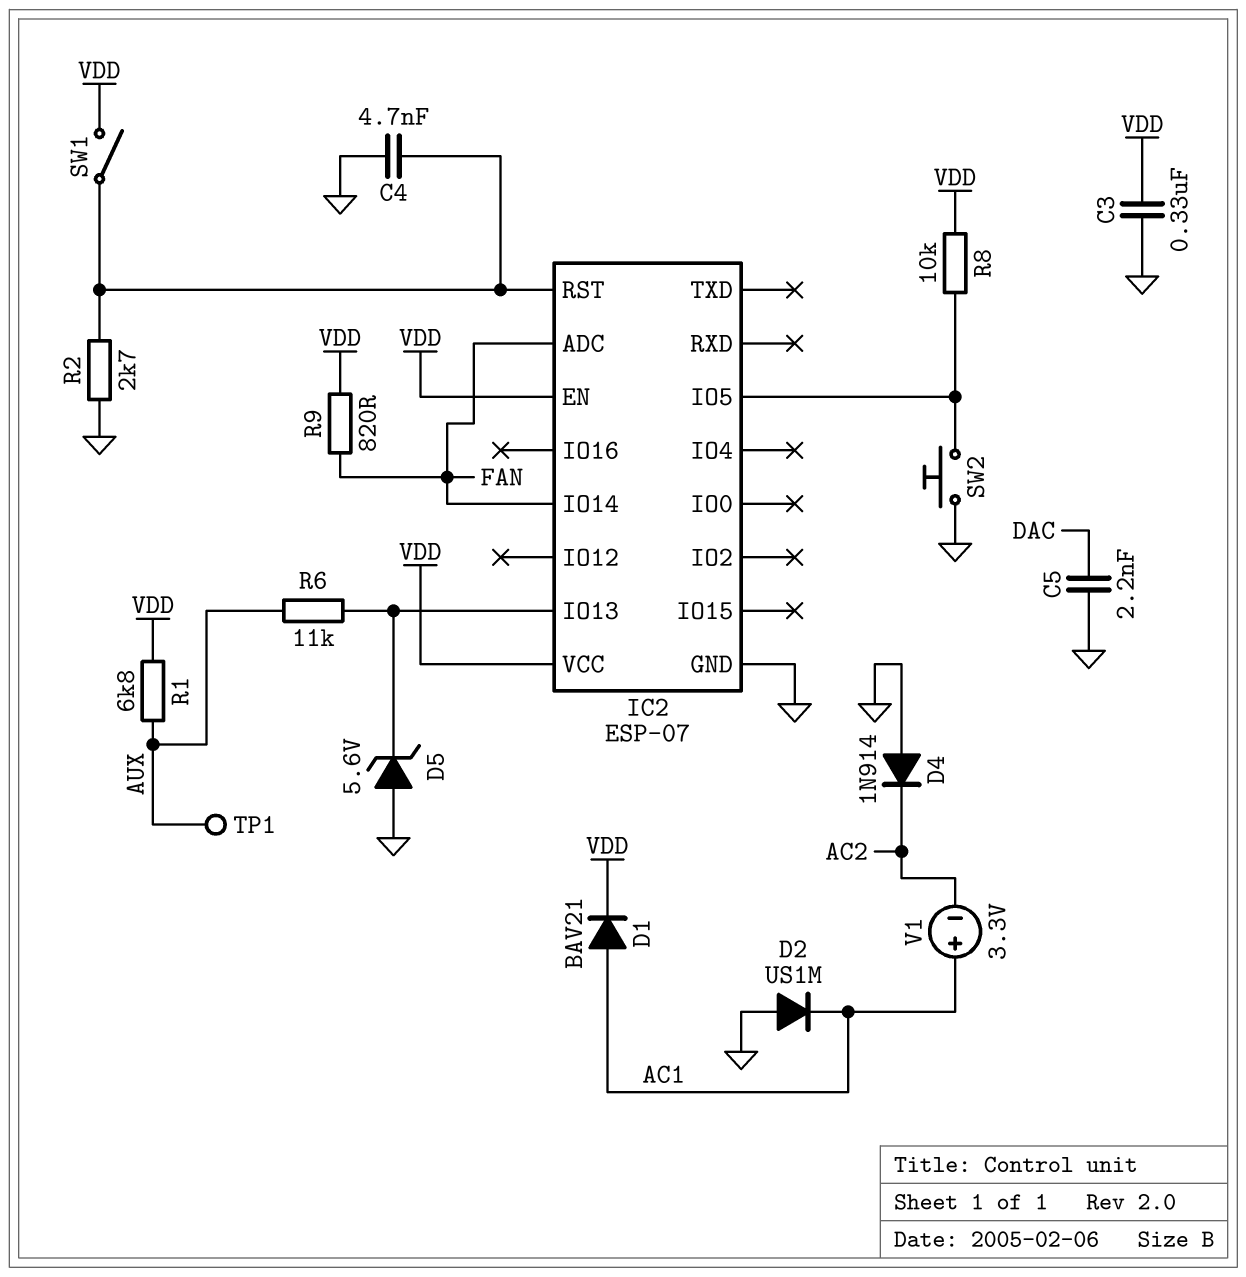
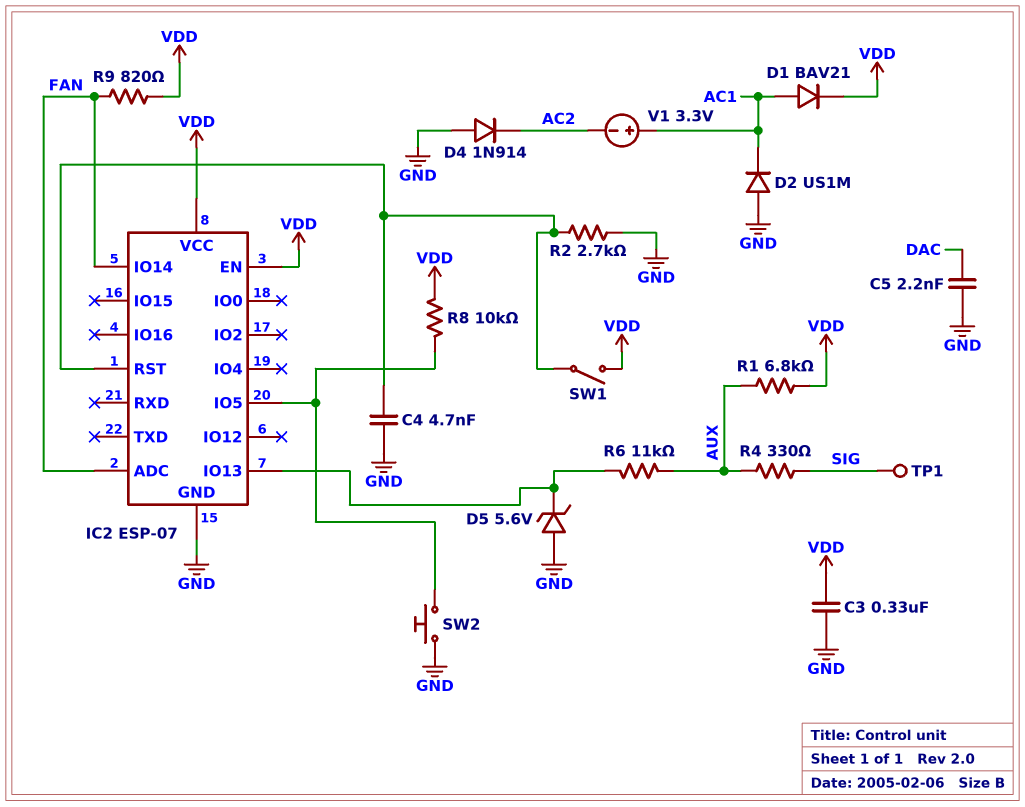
R4: none -> 330 (AUX, SIG)
TP1: test point (AUX) -> test point (SIG)

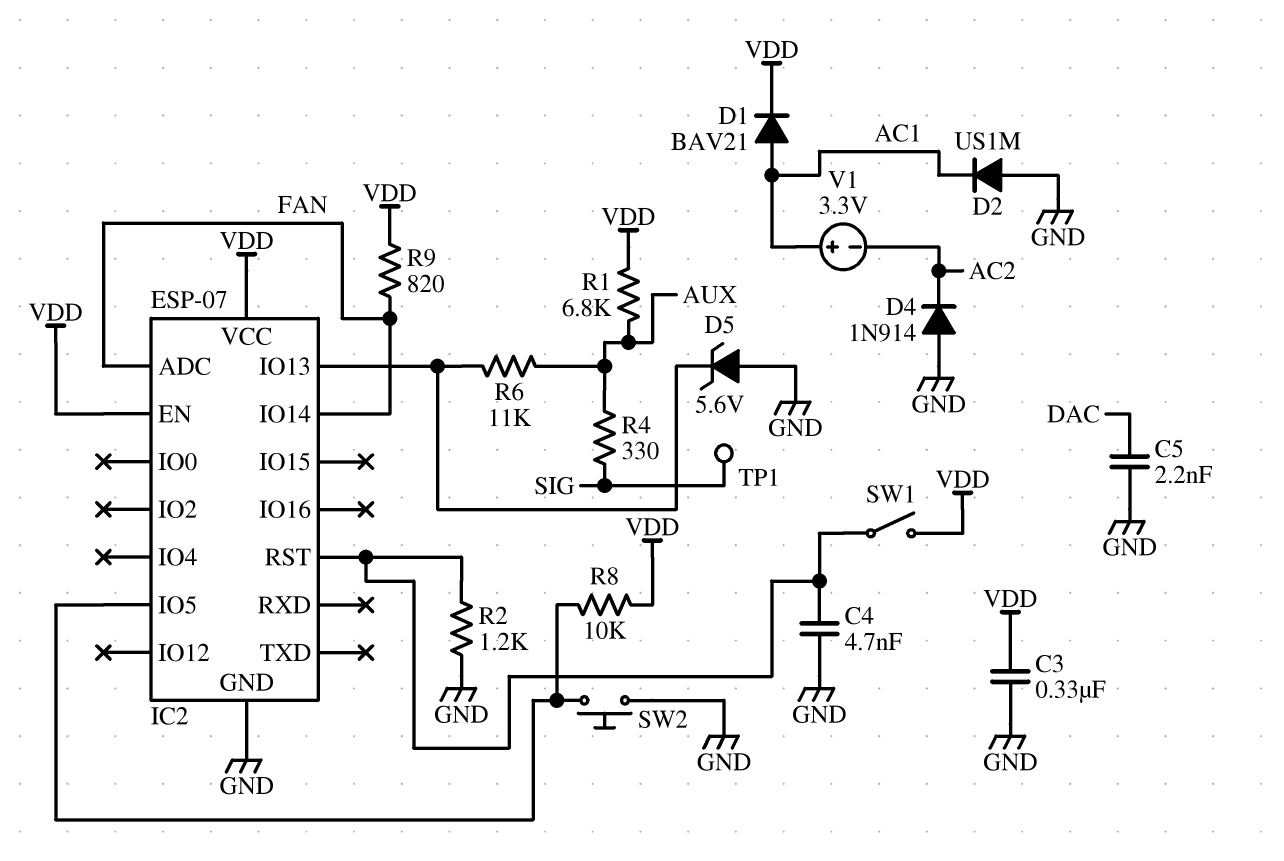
R2: 2.7k (GND, IC2/RST) -> 1.2k (GND, IC2/RST)

